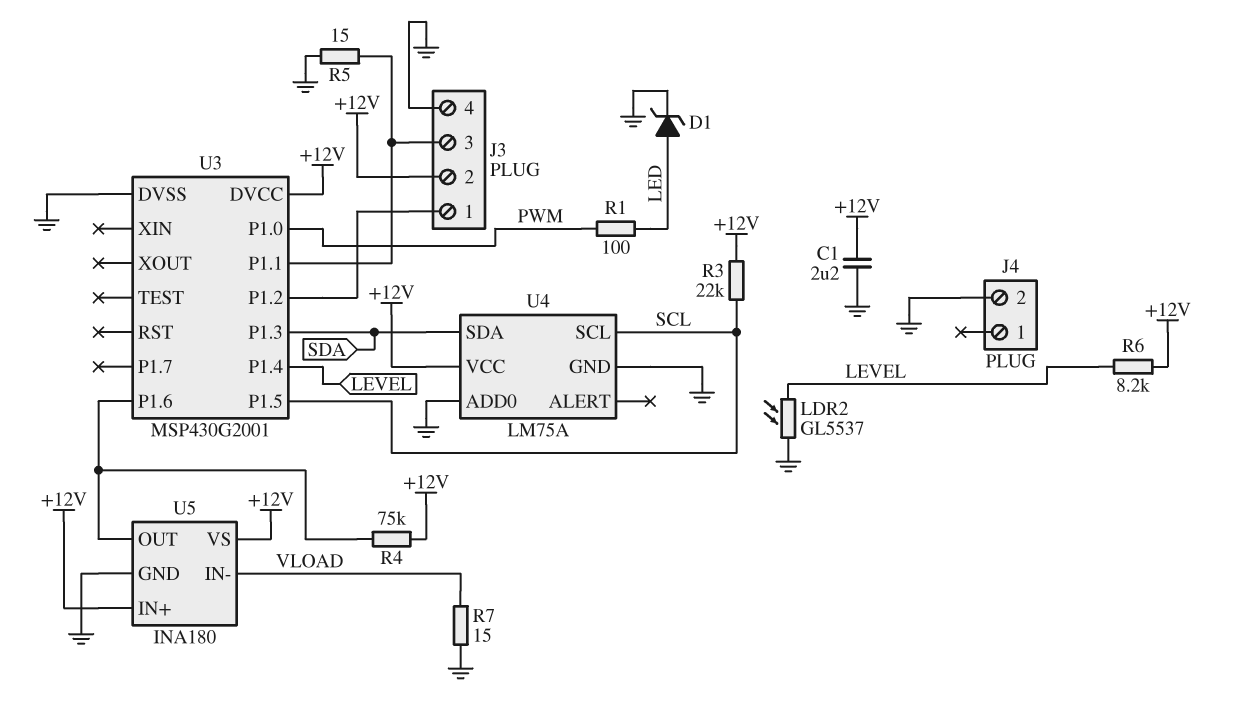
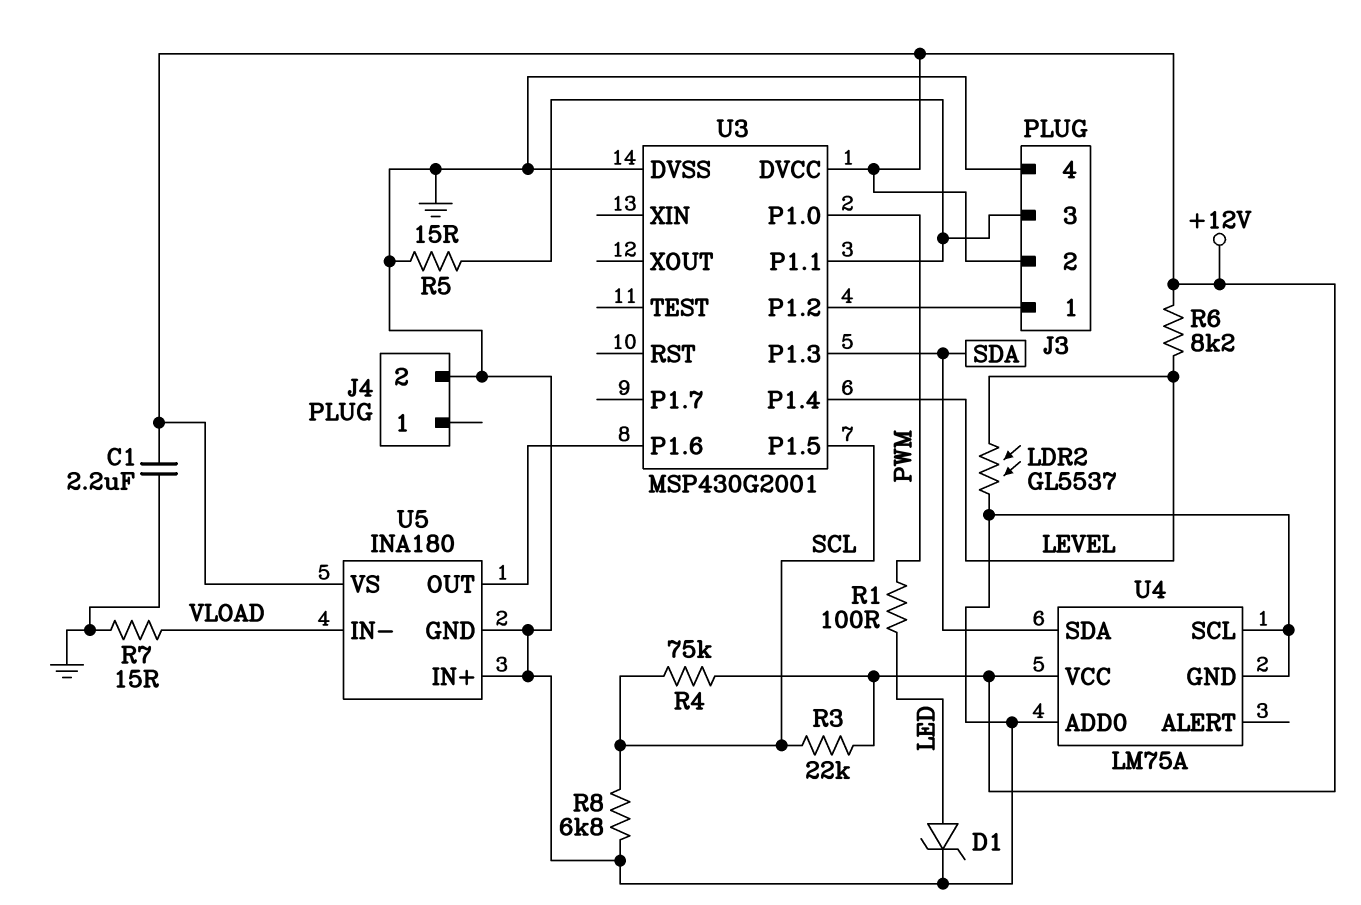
R4: 75k (+12V, U3/P1.6) -> 75k (+12V, SCL)
R8: none -> 6.8k (GND, SCL)
U4 pin SCL: SCL -> GND
U5 pin IN+: +12V -> GND

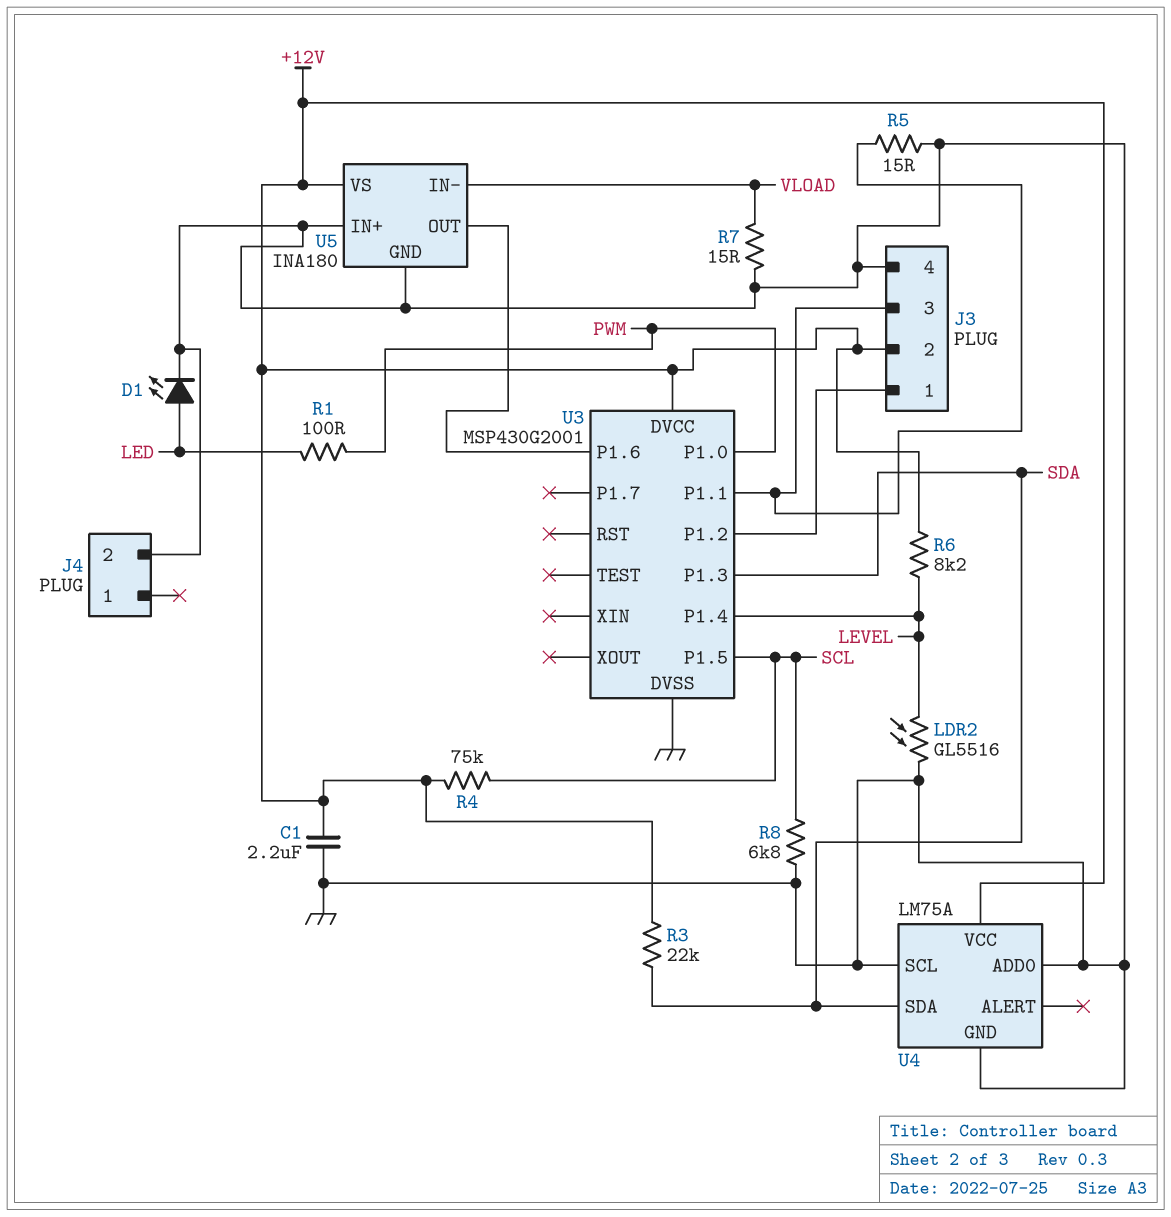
D1: zener (A LED, K GND) -> LED (A LED, K GND)
LDR2: GL5537 (GND, LEVEL) -> GL5516 (GND, LEVEL)
R3: 22k (+12V, SCL) -> 22k (+12V, SDA)

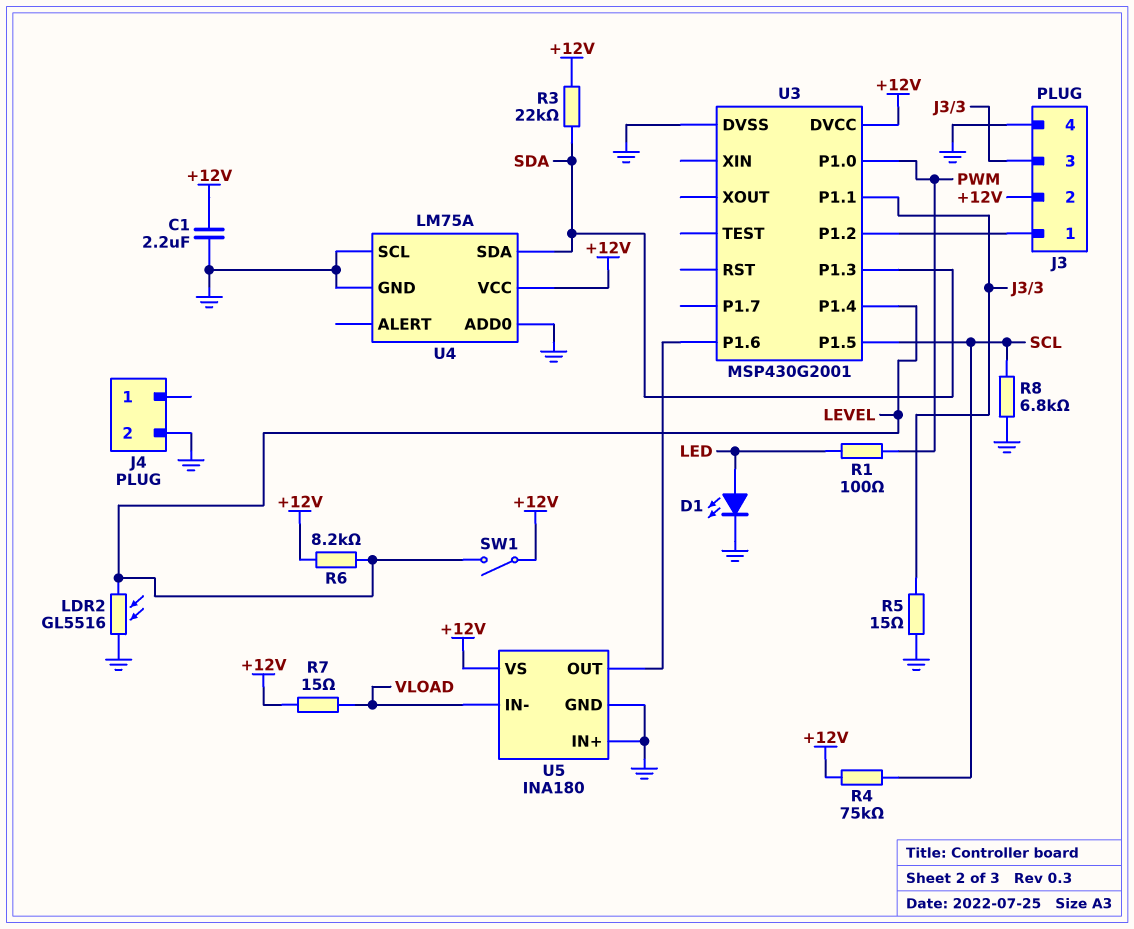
R7: 15 (GND, VLOAD) -> 15 (+12V, VLOAD)
SW1: none -> switch (+12V, LEVEL)

